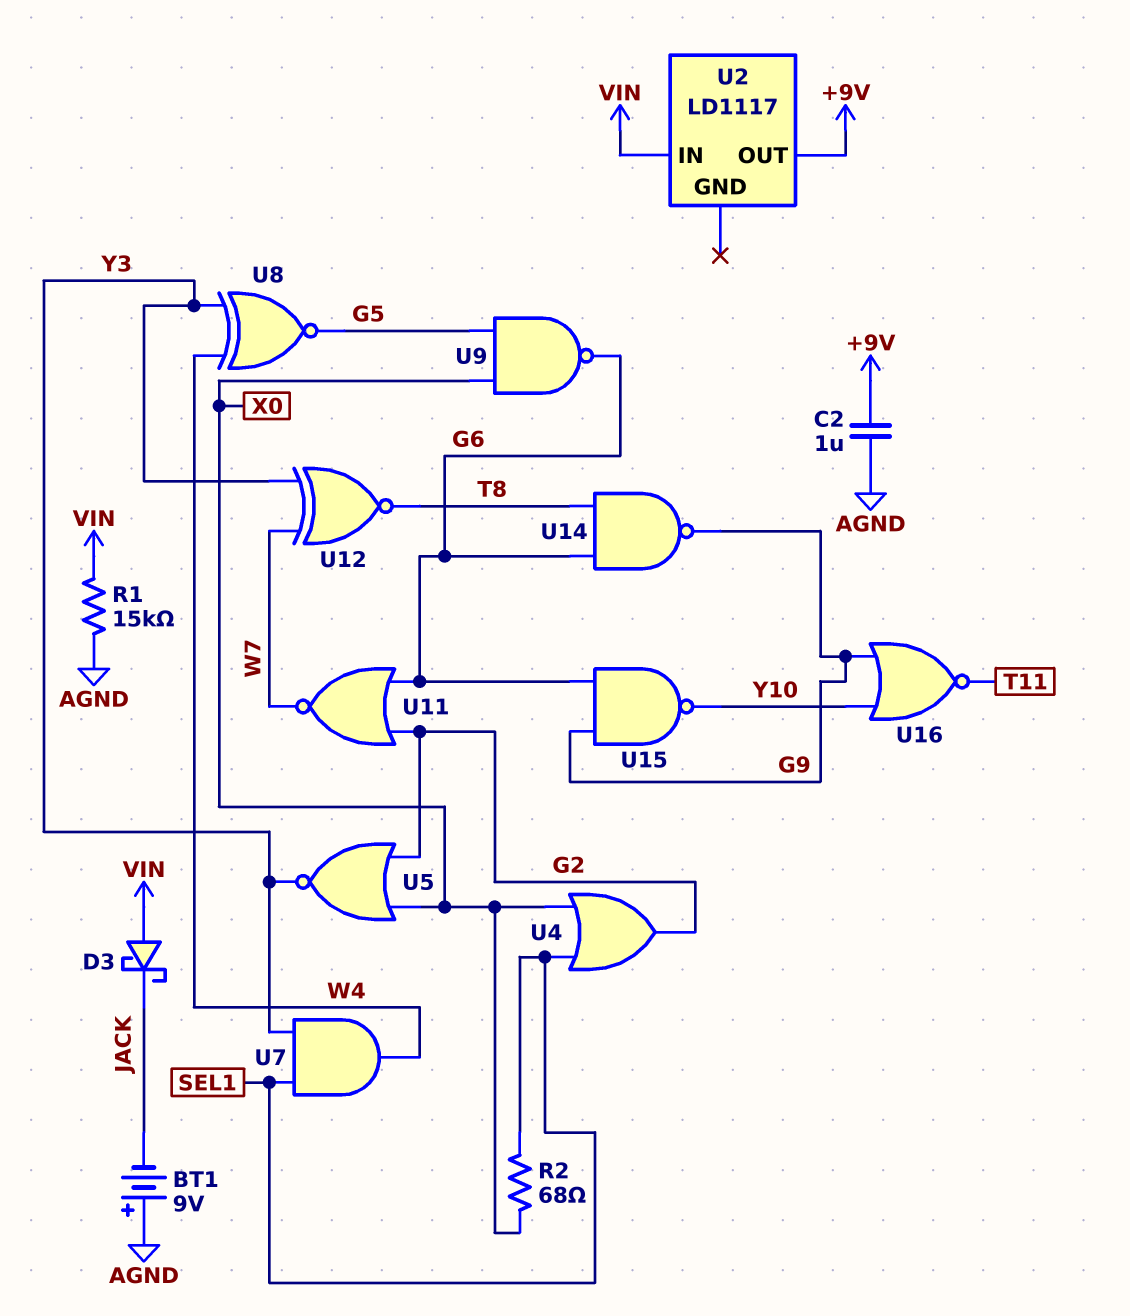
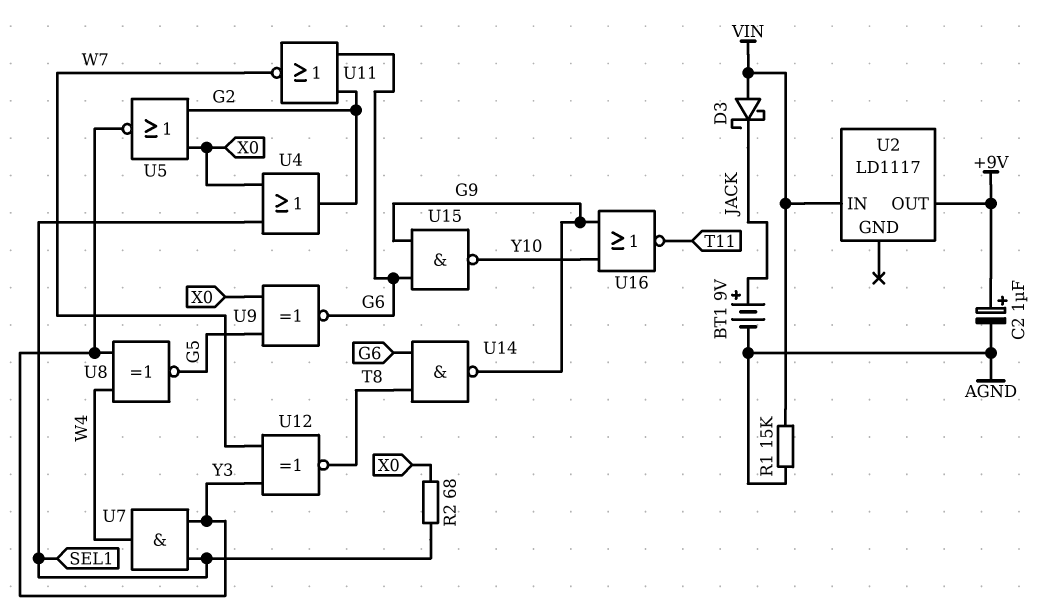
BT1: 9V (plus AGND, minus JACK) -> 9V (plus JACK, minus AGND)
C2: 1uF (+9V, AGND) -> 1uF (plus +9V, minus AGND)
U9: NAND (in G5, in X0, out G6) -> XNOR (in G5, in X0, out G6)

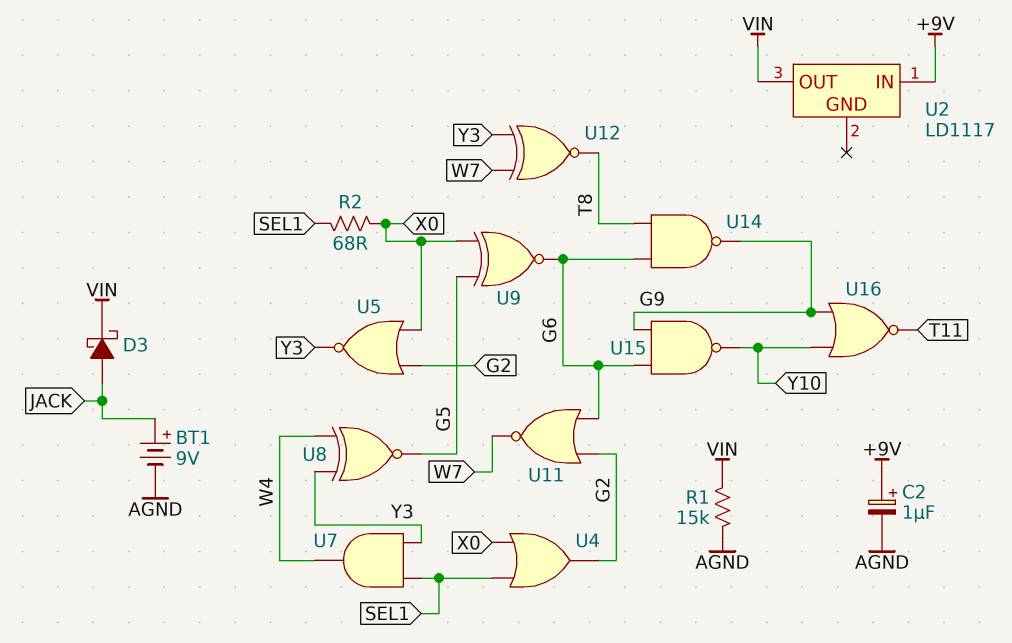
D3: schottky (A VIN, K JACK) -> schottky (A JACK, K VIN)
U2 pin IN: VIN -> +9V
U2 pin OUT: +9V -> VIN

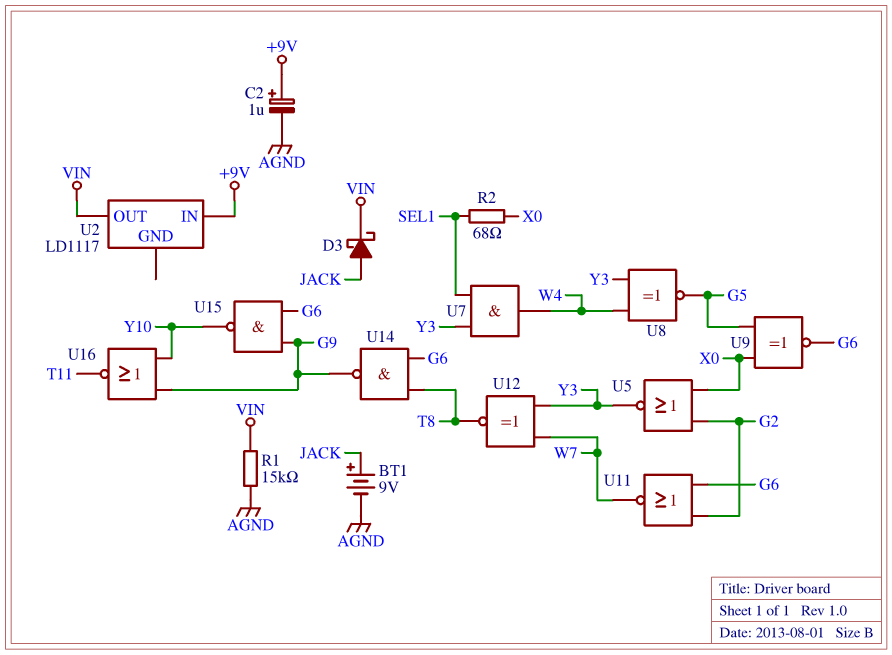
U4: OR (in SEL1, in X0, out G2) -> none

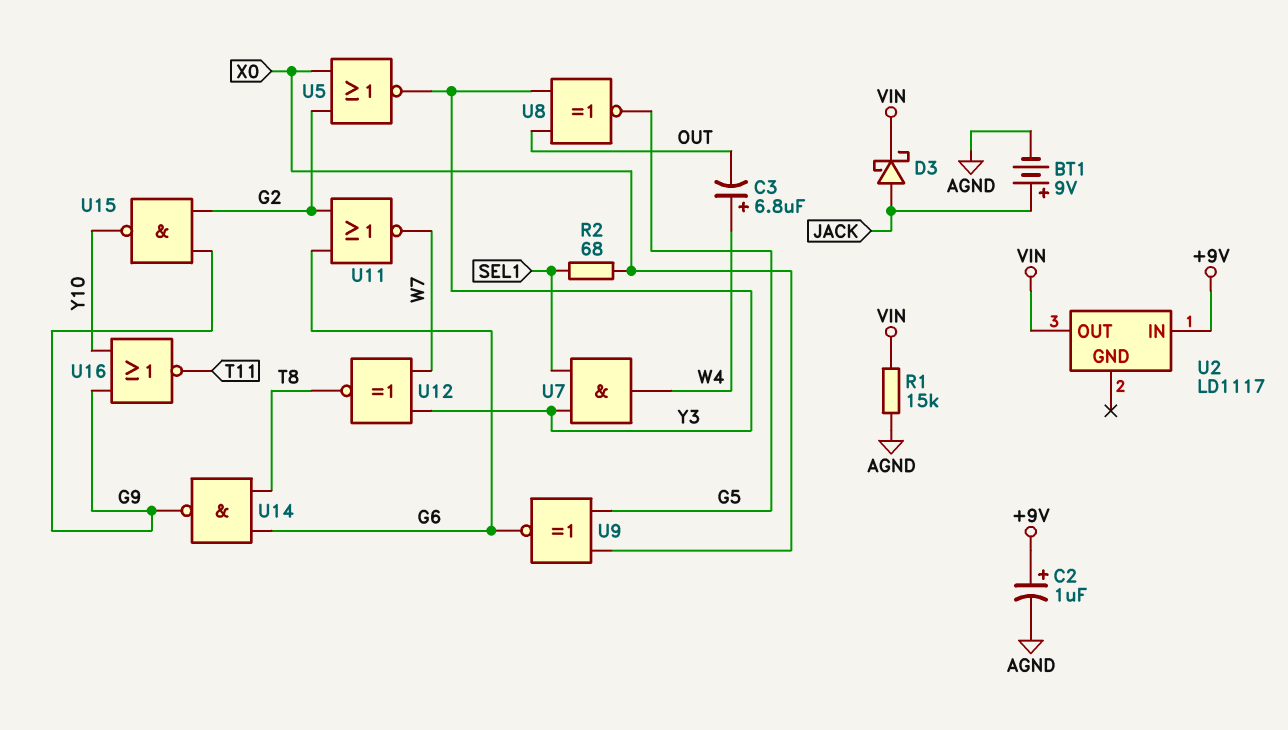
C3: none -> 6.8uF (plus W4, minus OUT)
U8: XNOR (in W4, in Y3, out G5) -> XNOR (in OUT, in Y3, out G5)
U15: NAND (in G6, in G9, out Y10) -> NAND (in G2, in G9, out Y10)

